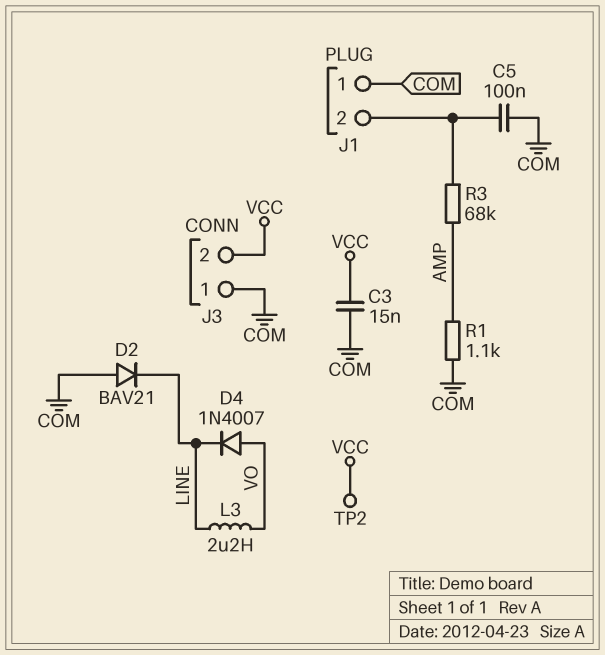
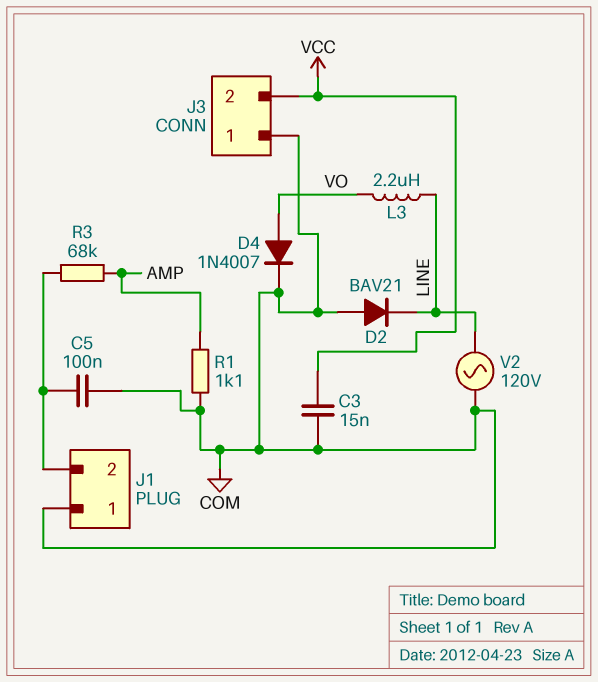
D4: diode 1N4007 (A VO, K LINE) -> diode 1N4007 (A VO, K COM)
TP2: test point (VCC) -> none
V2: none -> AC 120V (COM, LINE)

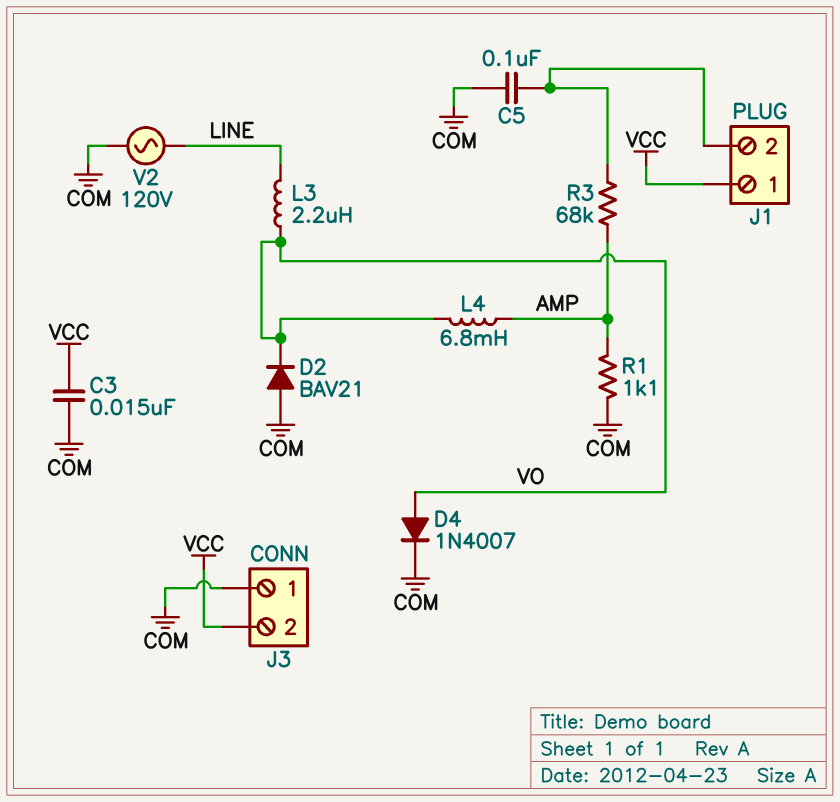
D2: diode BAV21 (A COM, K LINE) -> diode BAV21 (A COM, K VO)
J1 pin 1: COM -> VCC
L4: none -> 6.8mH (AMP, VO)

